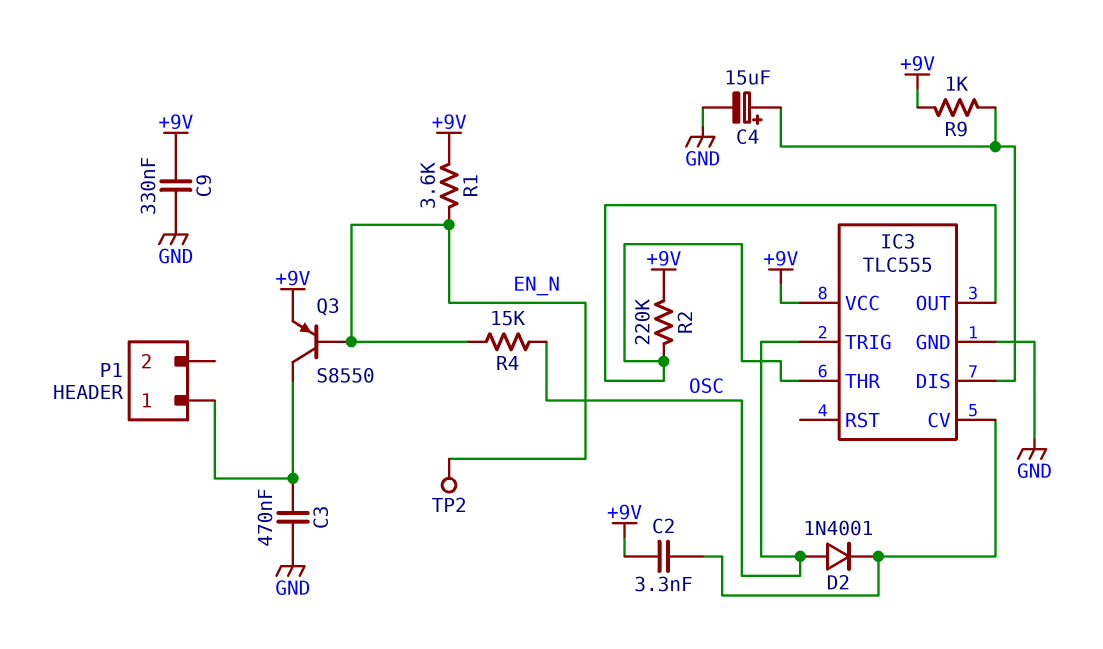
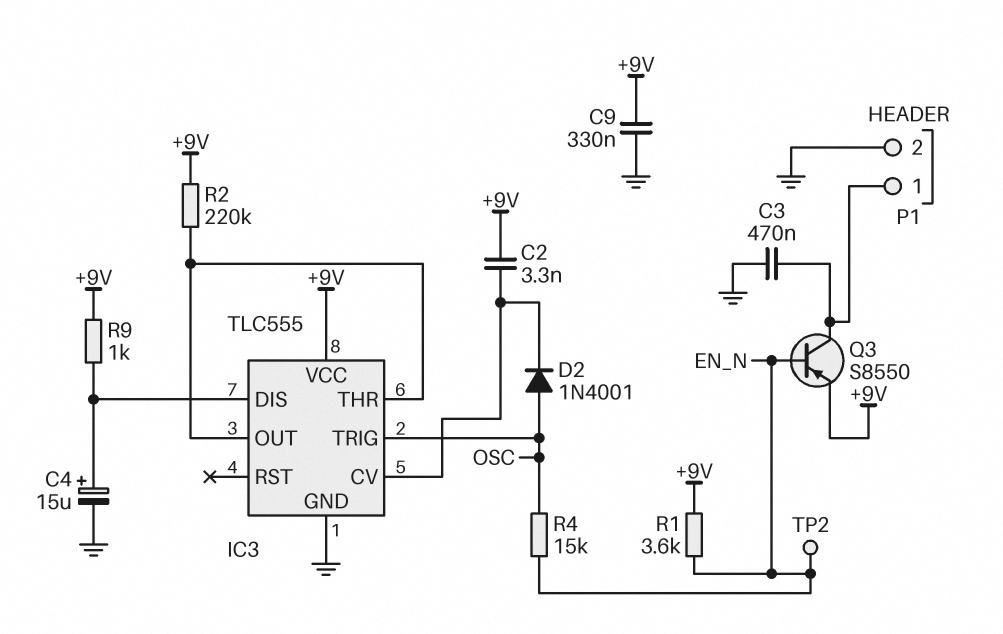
P1 pin 2: none -> GND

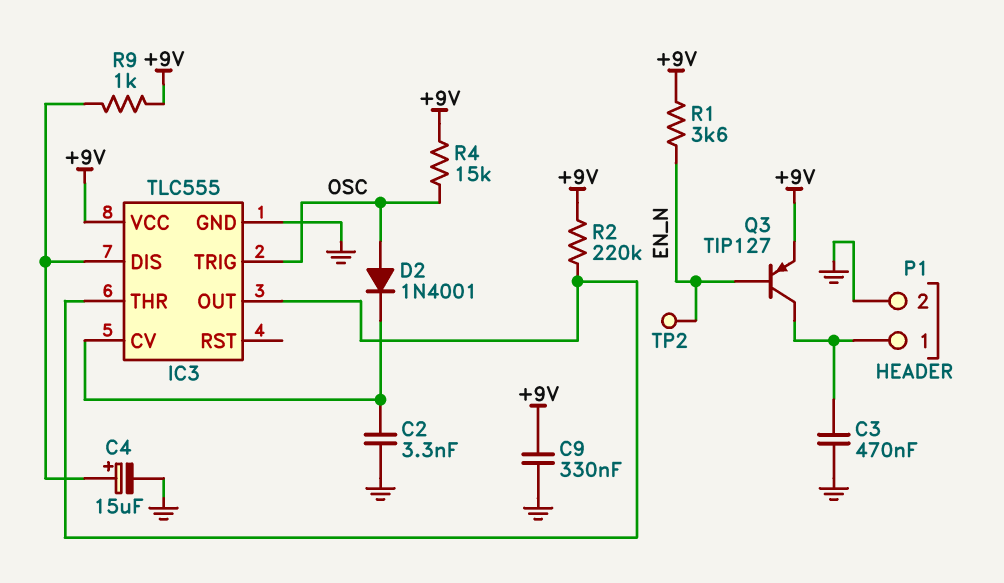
C2: 3.3nF (+9V, IC3/CV) -> 3.3nF (GND, IC3/CV)
Q3: PNP S8550 (B EN_N, C P1/1, E +9V) -> PNP TIP127 (B EN_N, C P1/1, E +9V)
R4: 15k (EN_N, OSC) -> 15k (+9V, OSC)

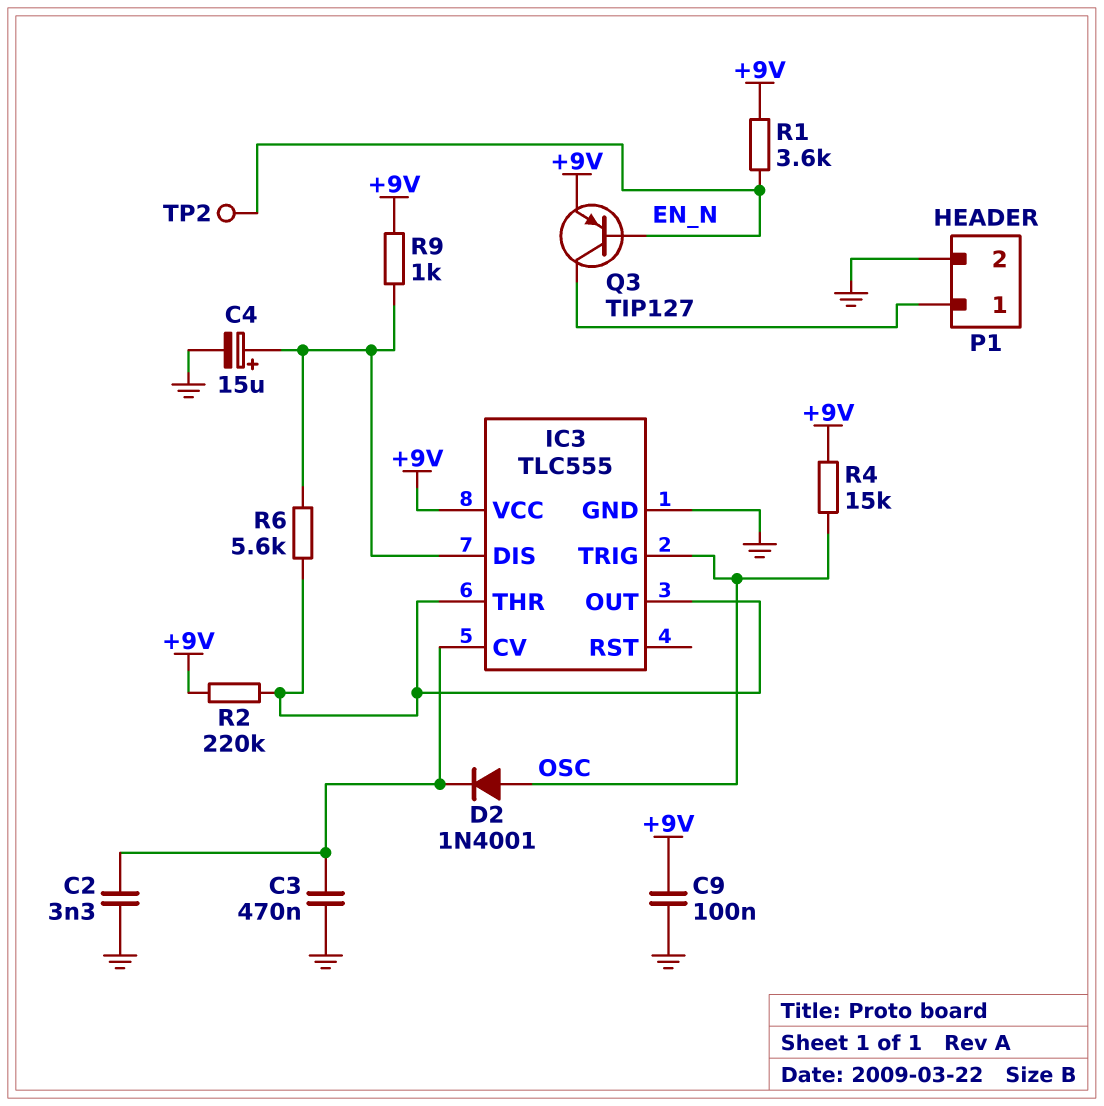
C3: 470nF (GND, P1/1) -> 470nF (GND, IC3/CV)
C9: 330nF (+9V, GND) -> 100nF (+9V, GND)
R6: none -> 5.6k (IC3/DIS, IC3/OUT)

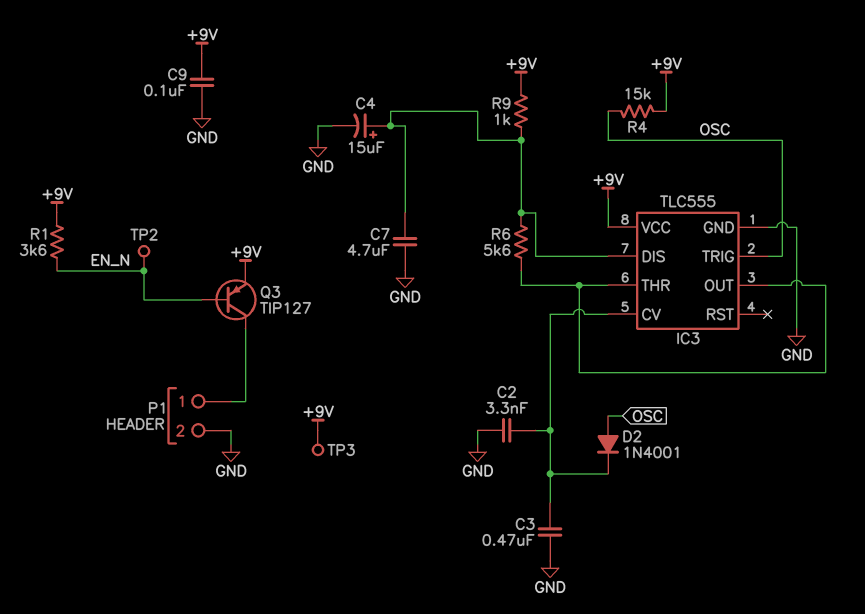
C7: none -> 4.7uF (GND, IC3/DIS)
R2: 220k (+9V, IC3/OUT) -> none
TP3: none -> test point (+9V)

